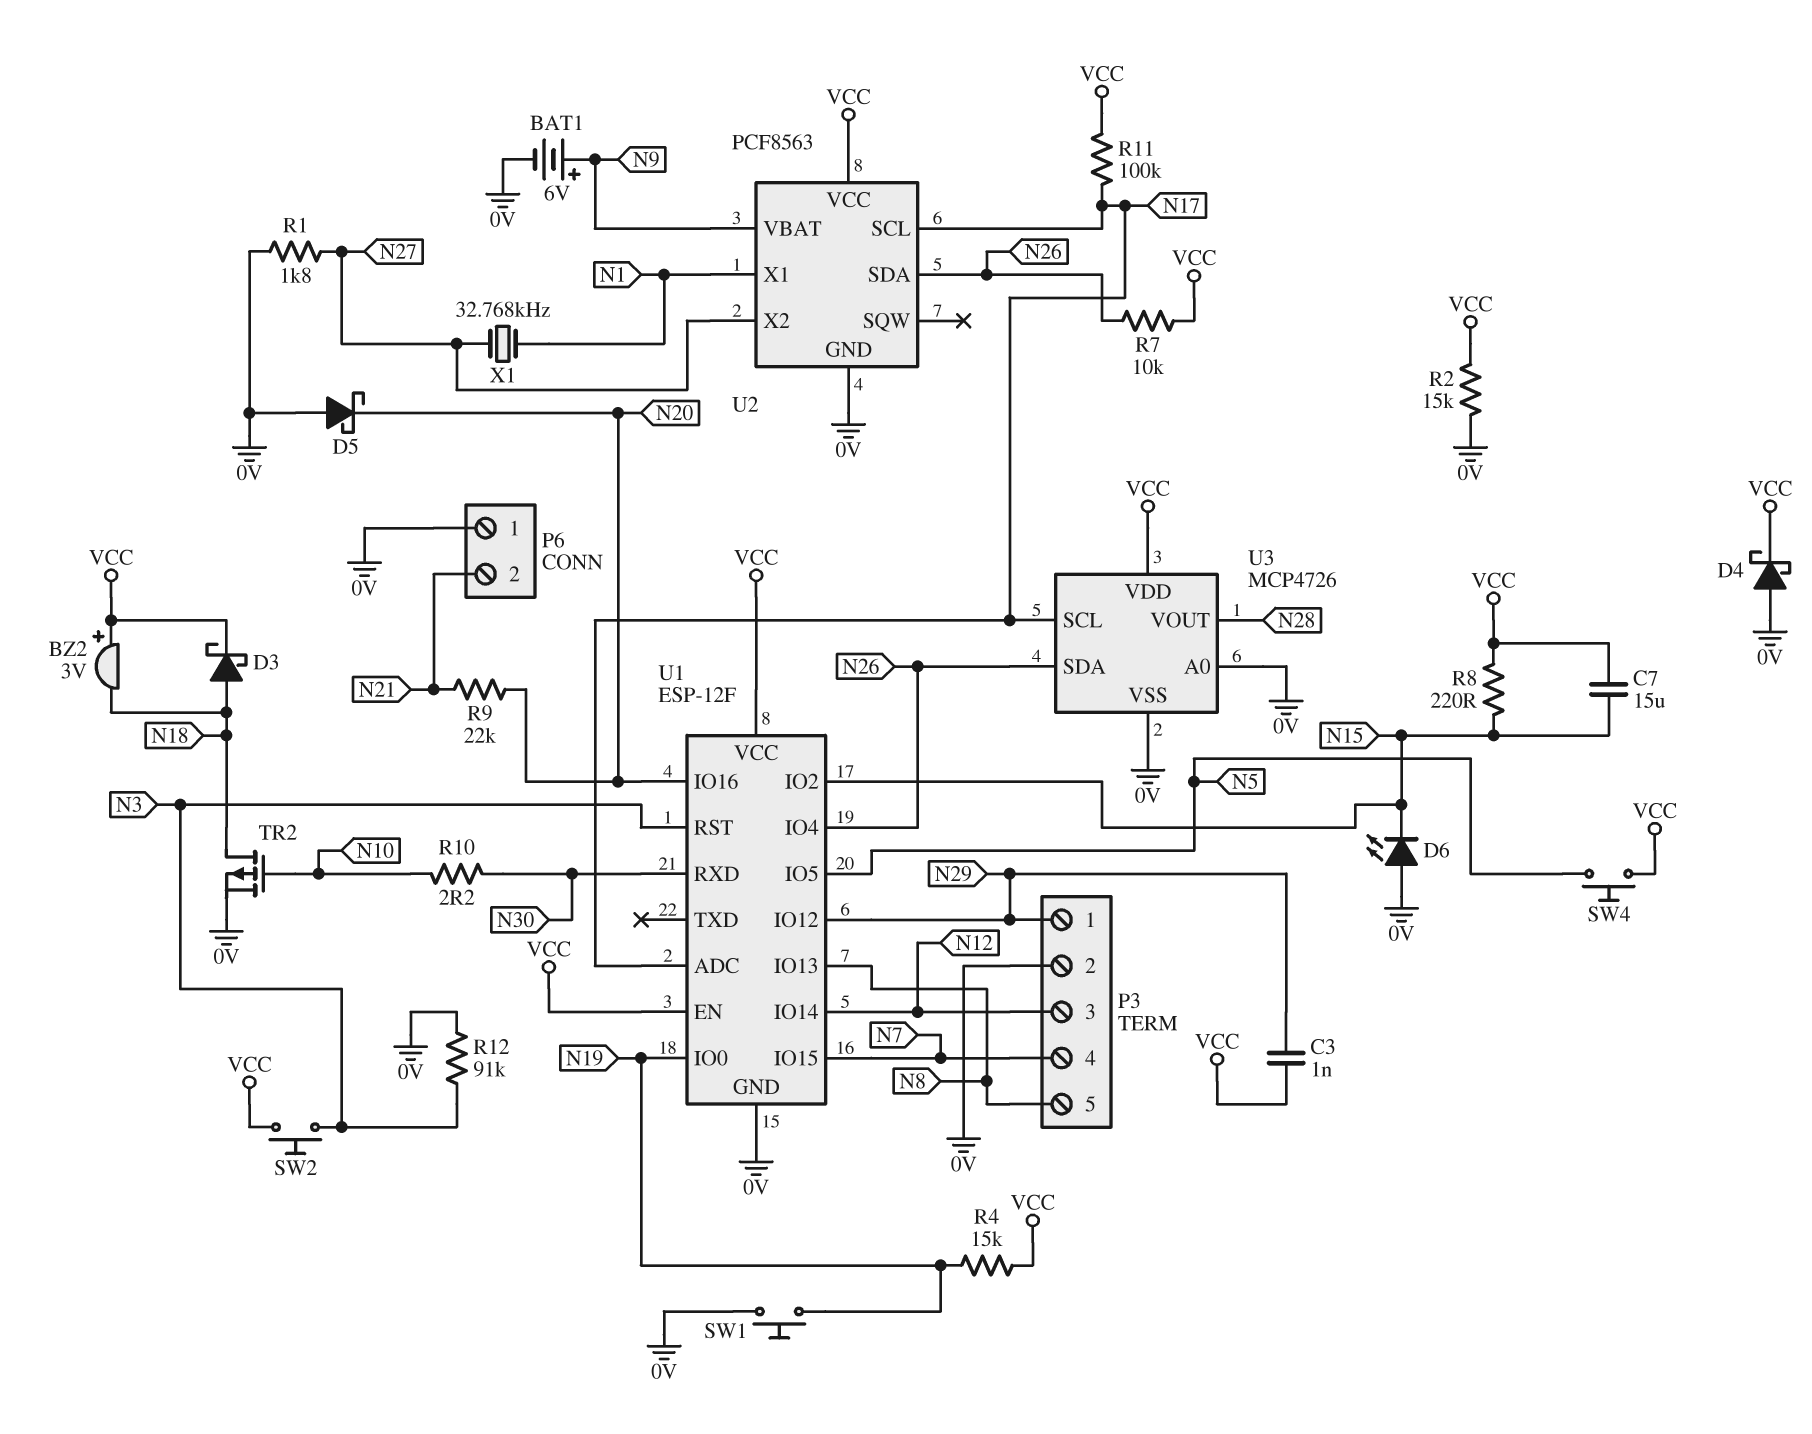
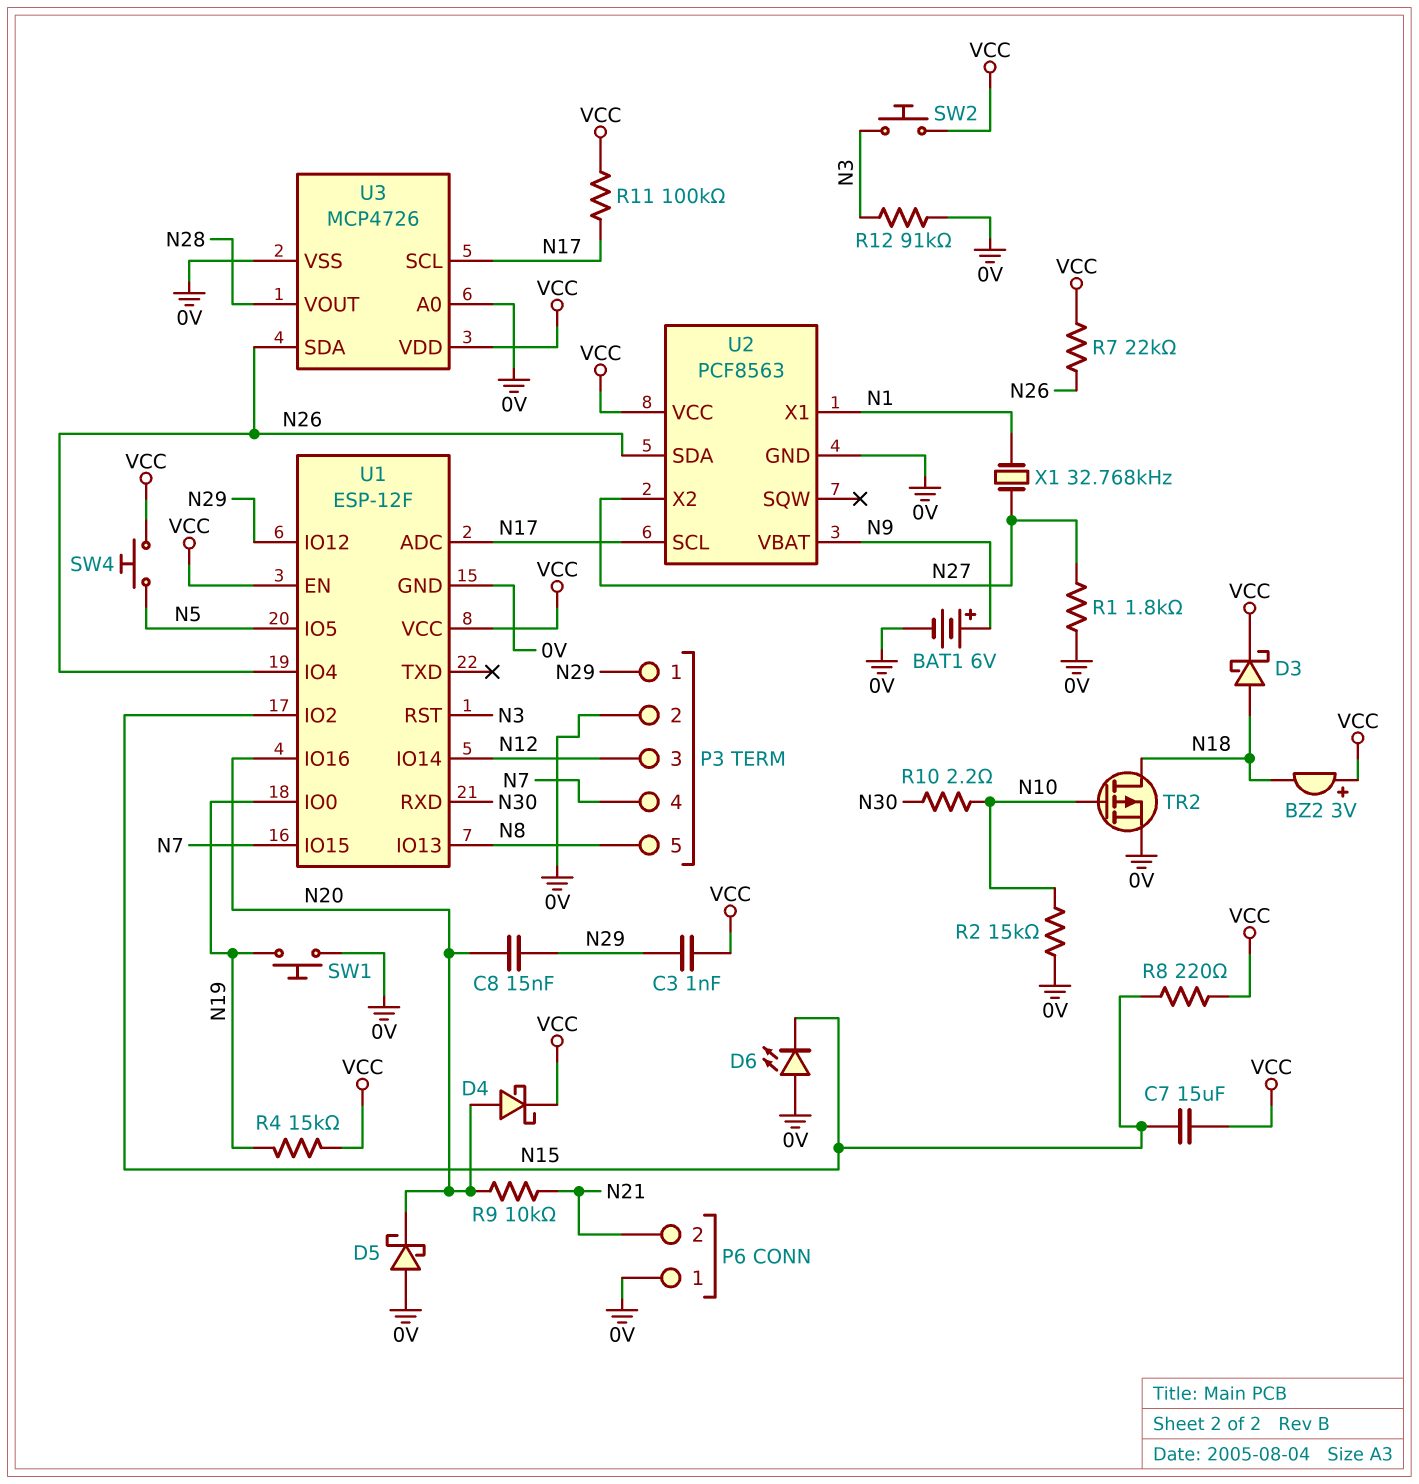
C8: none -> 15nF (N20, N29)
D4: schottky (A 0V, K VCC) -> schottky (A N20, K VCC)
R2: 15k (0V, VCC) -> 15k (0V, N10)
R7: 10k (N26, VCC) -> 22k (N26, VCC)
R9: 22k (N20, N21) -> 10k (N20, N21)

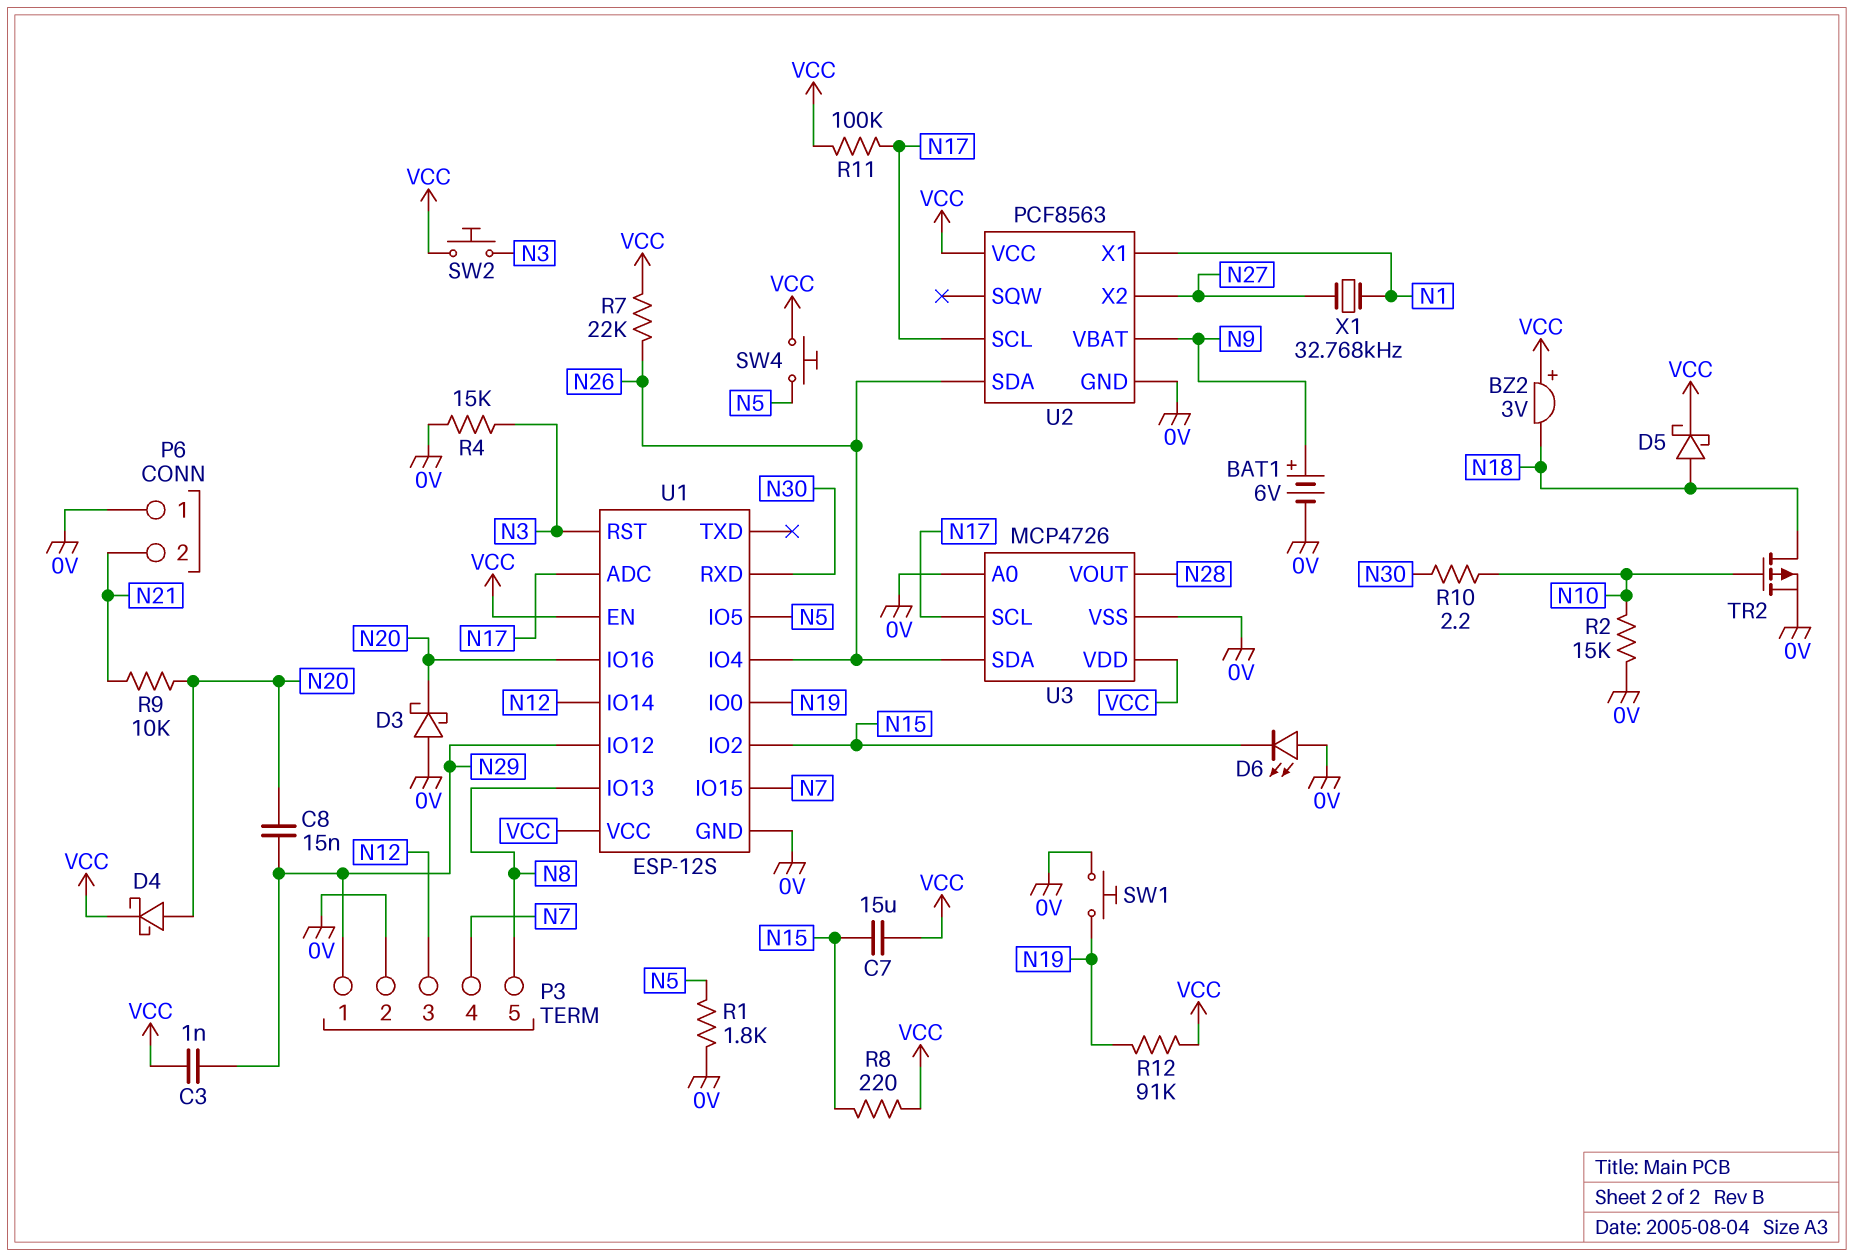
D3: schottky (A N18, K VCC) -> schottky (A 0V, K N20)
D5: schottky (A 0V, K N20) -> schottky (A N18, K VCC)
R1: 1.8k (0V, N27) -> 1.8k (0V, N5)
R4: 15k (N19, VCC) -> 15k (0V, N3)
R12: 91k (0V, N3) -> 91k (N19, VCC)
U1: ESP-12F -> ESP-12S

